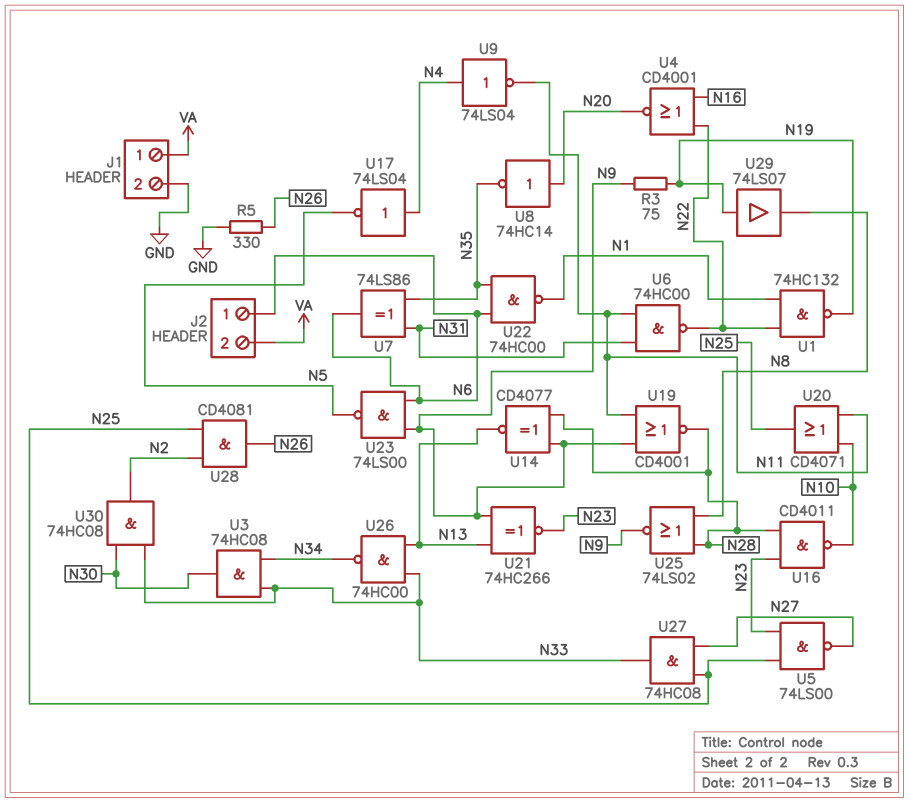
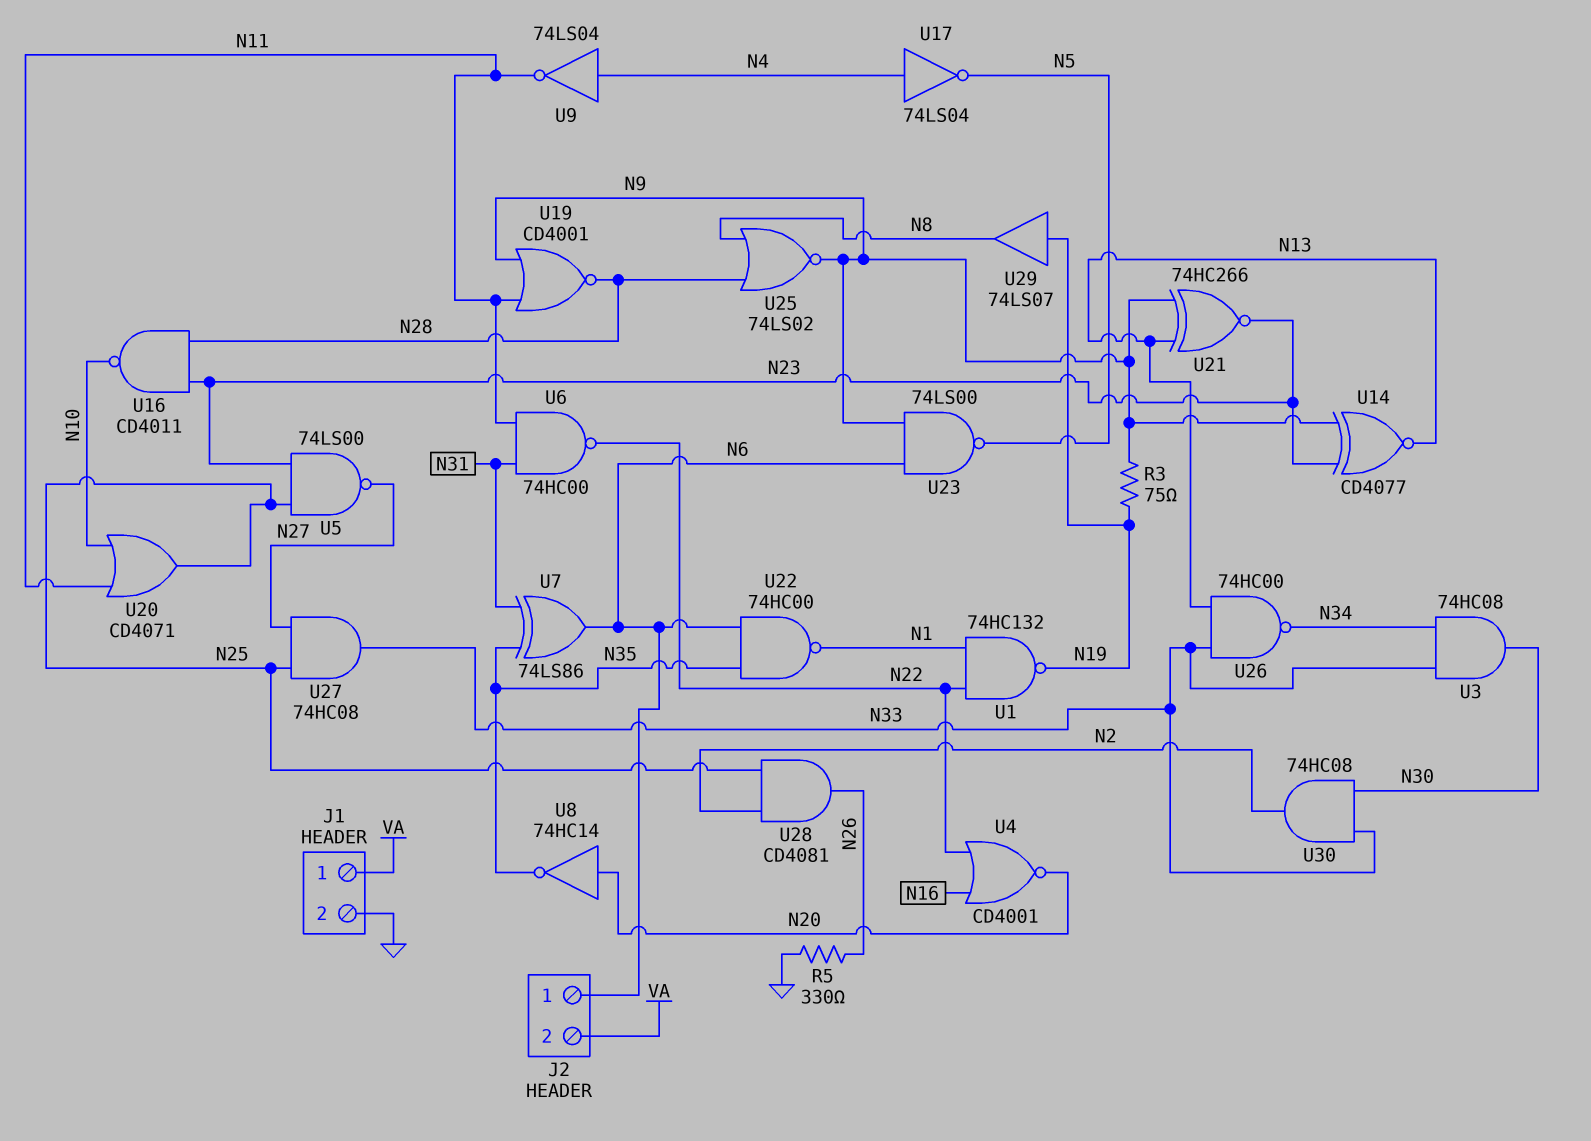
U14: XNOR CD4077 (in N9, in N28, out N13) -> XNOR CD4077 (in N9, in N23, out N13)

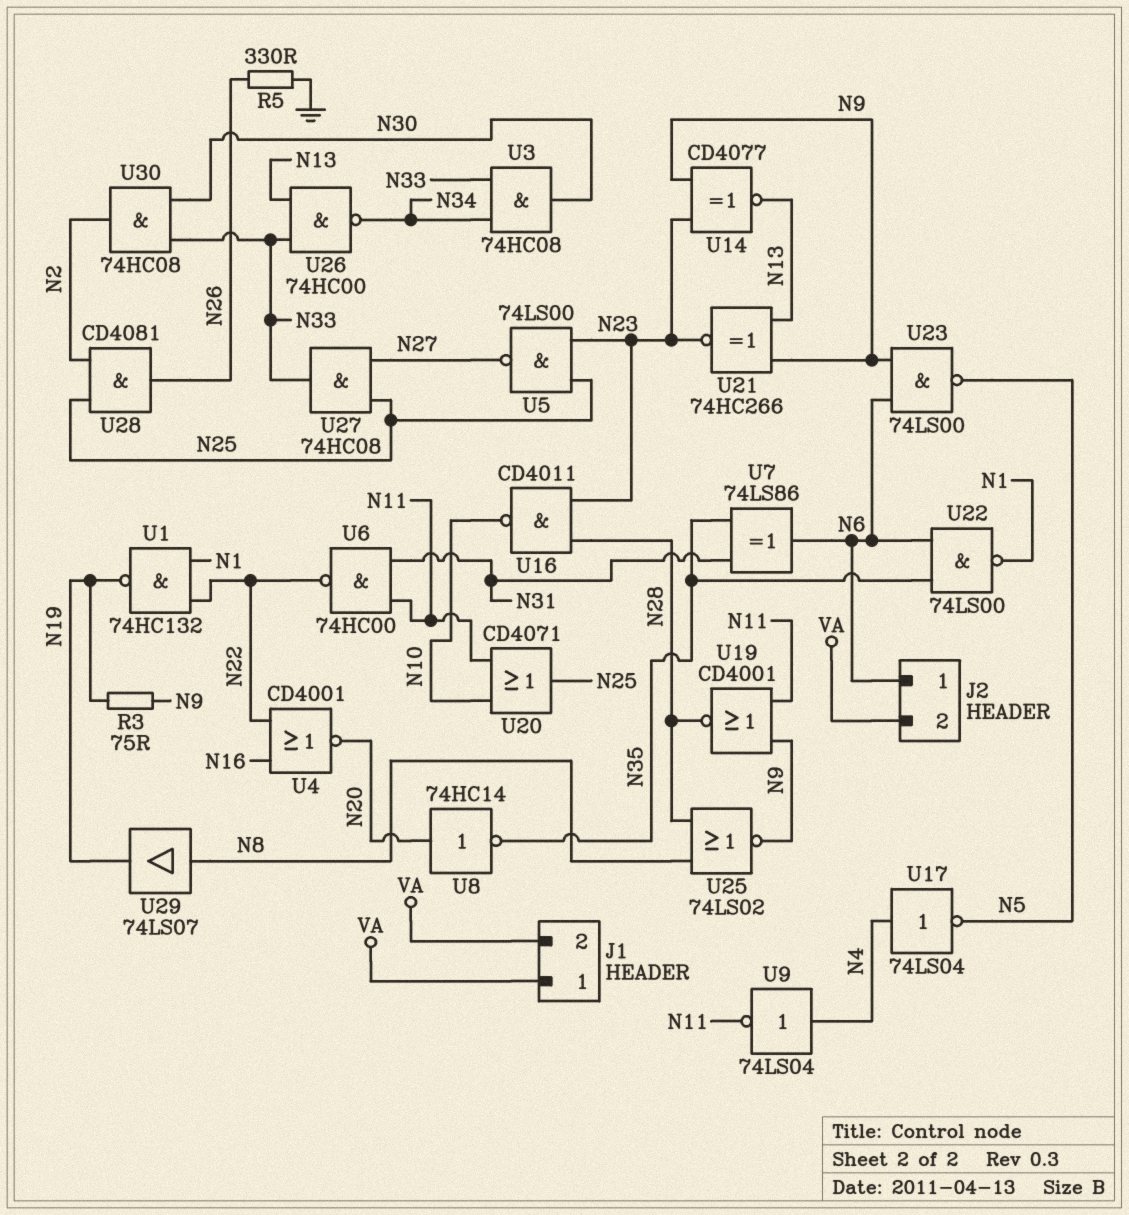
J1 pin 2: GND -> VA
U22: NAND 74HC00 (in N6, in N35, out N1) -> NAND 74LS00 (in N6, in N35, out N1)
U29: buffer 74LS07 (in N19, out N8) -> buffer 74LS07 (in N8, out N19)

